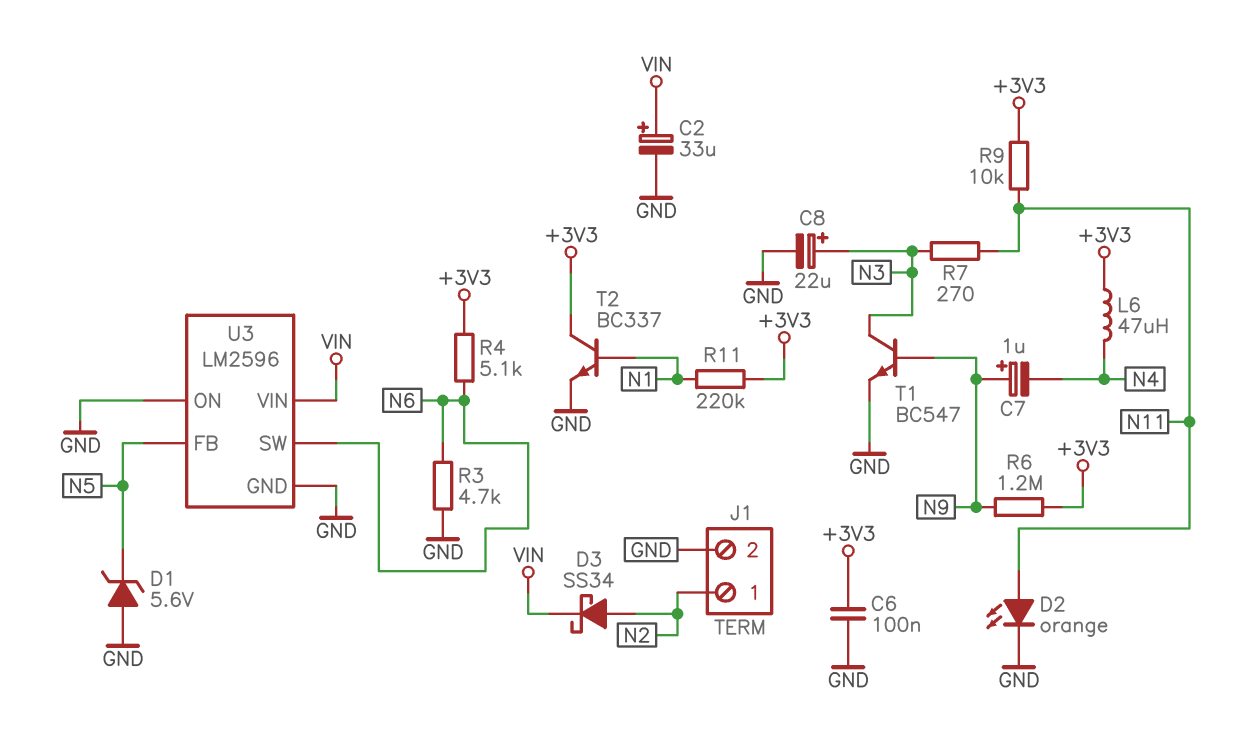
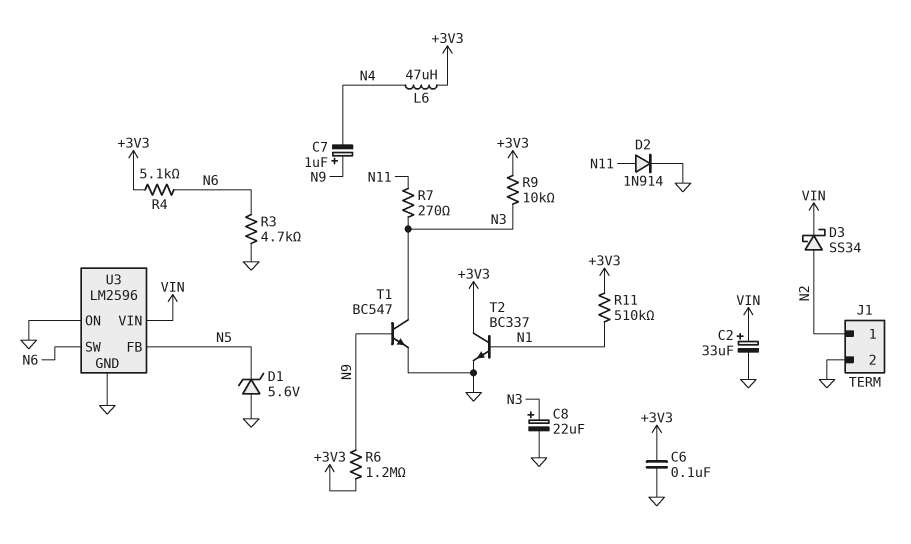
D2: LED orange (A N11, K GND) -> diode 1N914 (A N11, K GND)
R9: 10k (+3V3, N11) -> 10k (+3V3, N3)
R11: 220k (+3V3, N1) -> 510k (+3V3, N1)

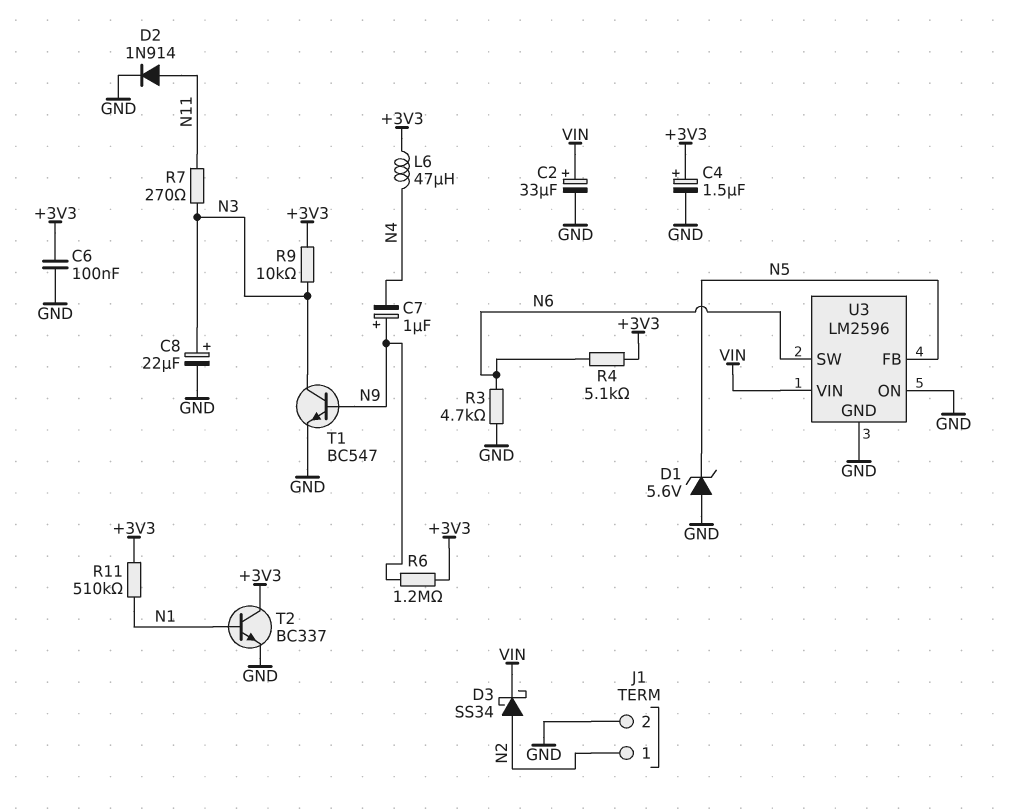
C4: none -> 1.5uF (plus +3V3, minus GND)

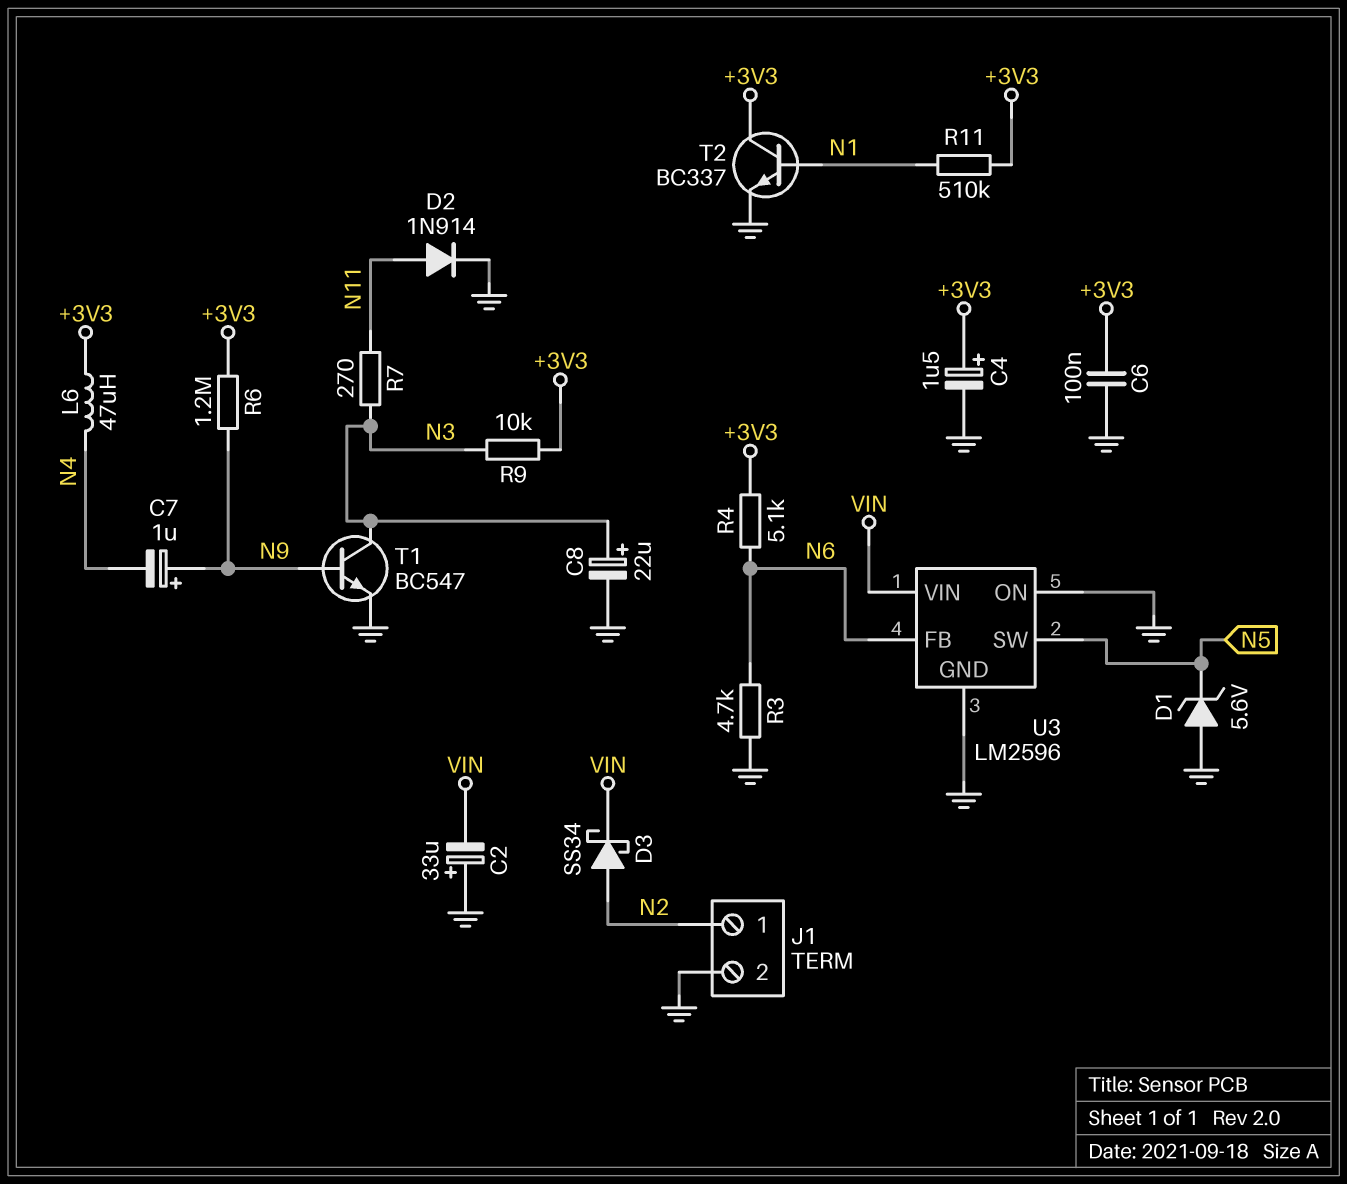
C2: 33uF (plus VIN, minus GND) -> 33uF (plus GND, minus VIN)
U3 pin FB: N5 -> N6
U3 pin SW: N6 -> N5

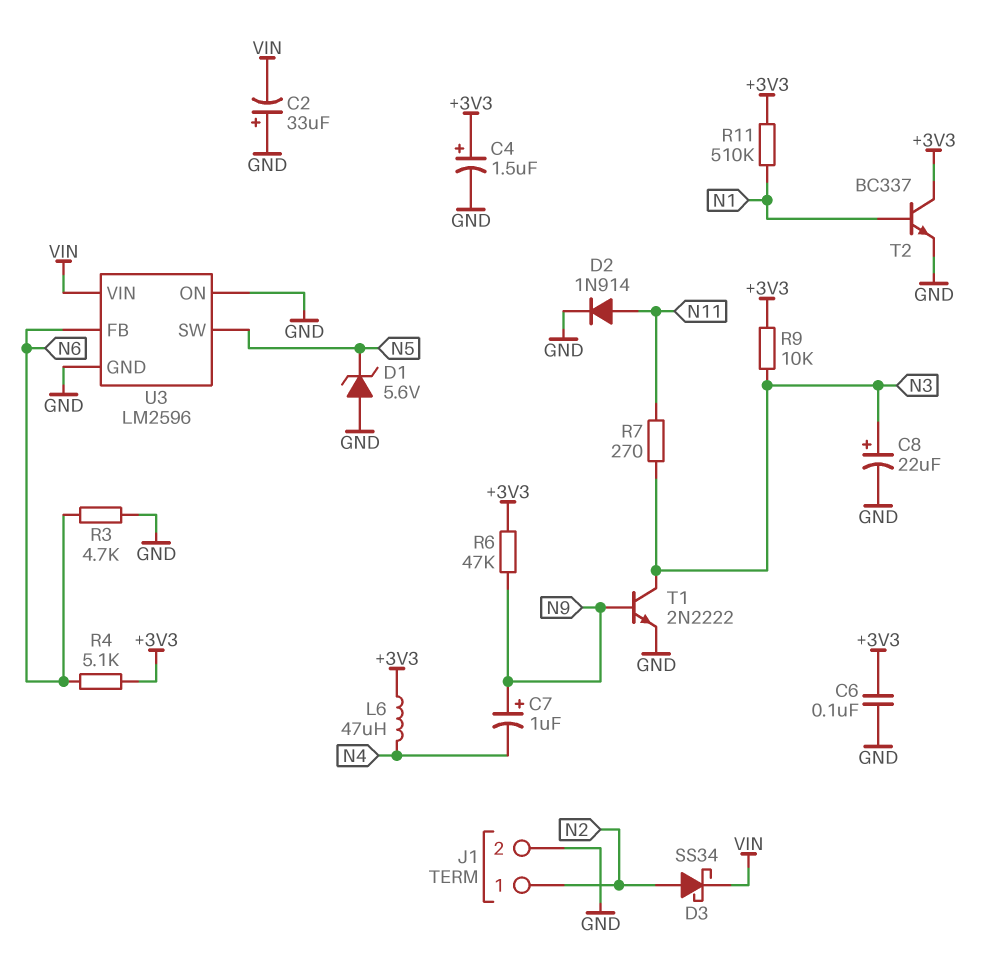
R6: 1.2M (+3V3, N9) -> 47k (+3V3, N9)
T1: NPN BC547 (B N9, C N3, E GND) -> NPN 2N2222 (B N9, C N3, E GND)

